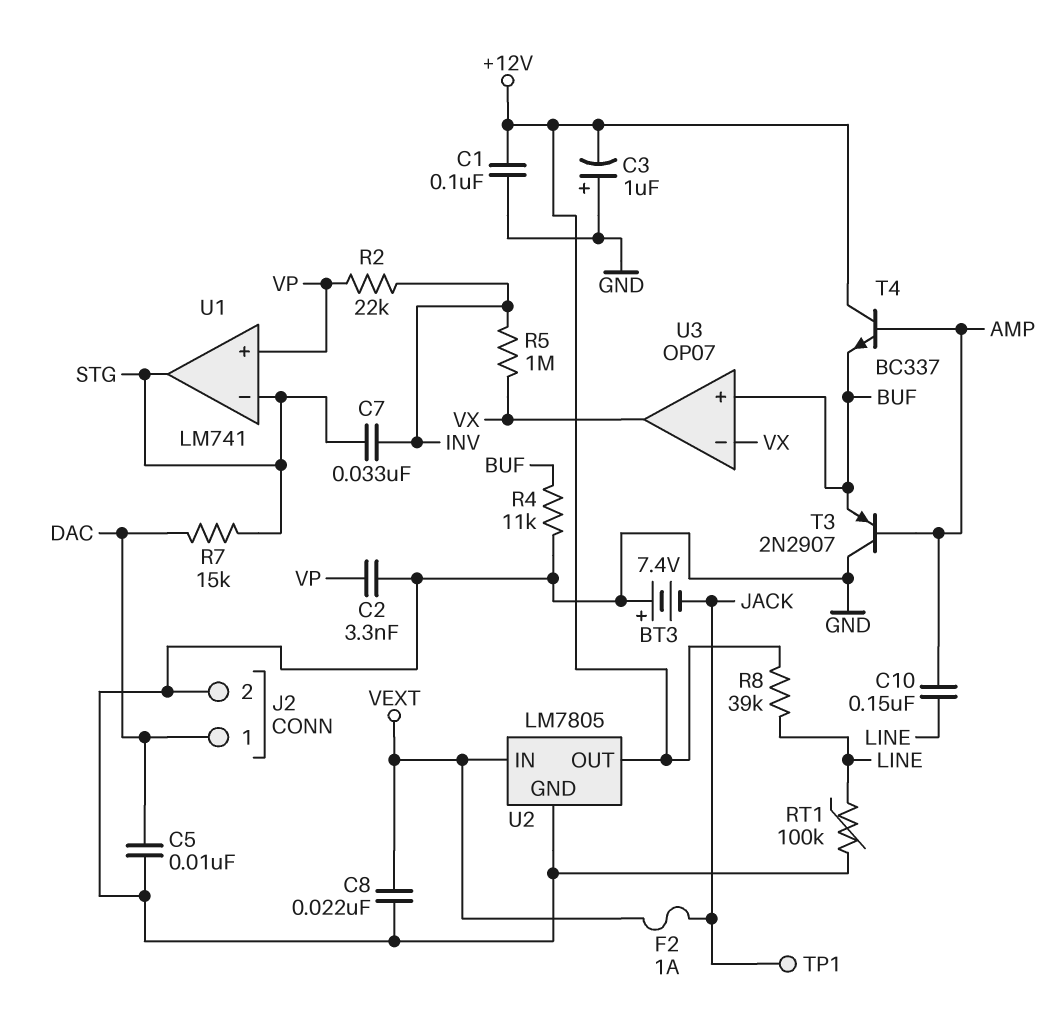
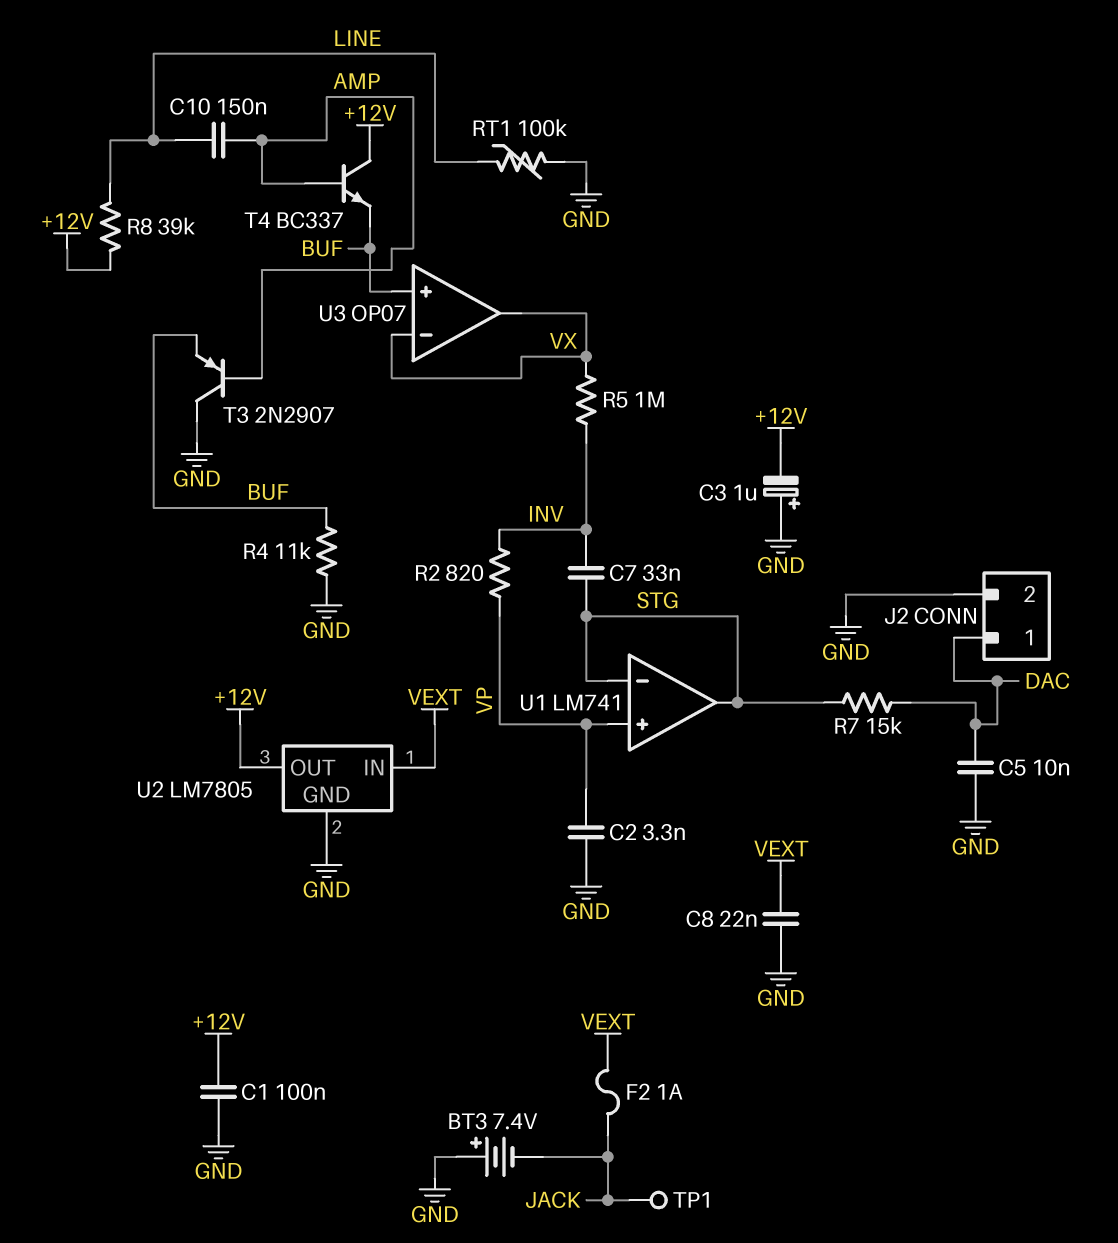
R2: 22k (INV, VP) -> 820 (INV, VP)

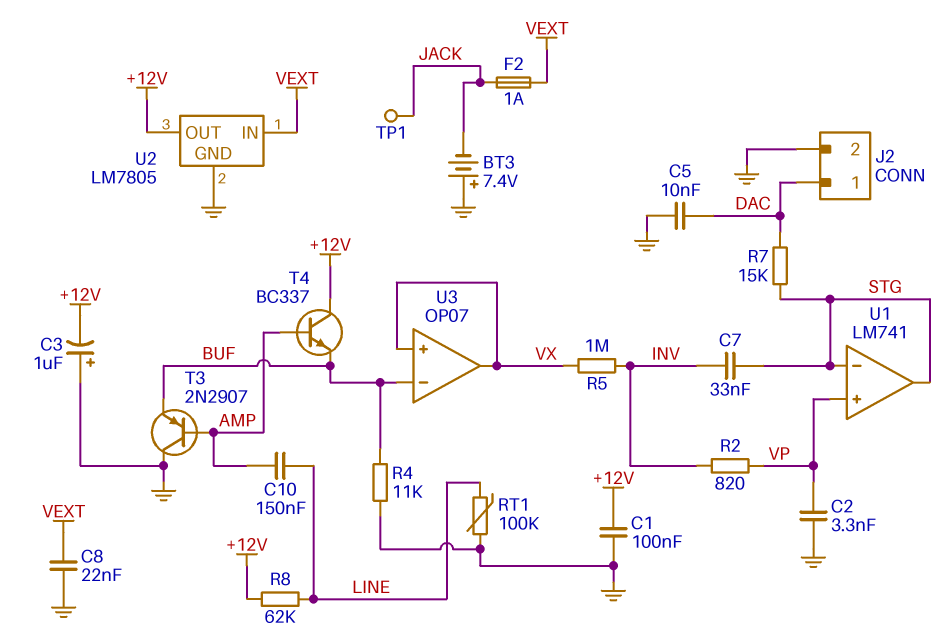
R8: 39k (+12V, LINE) -> 62k (+12V, LINE)
U3 pin in+: BUF -> VX
U3 pin in-: VX -> BUF

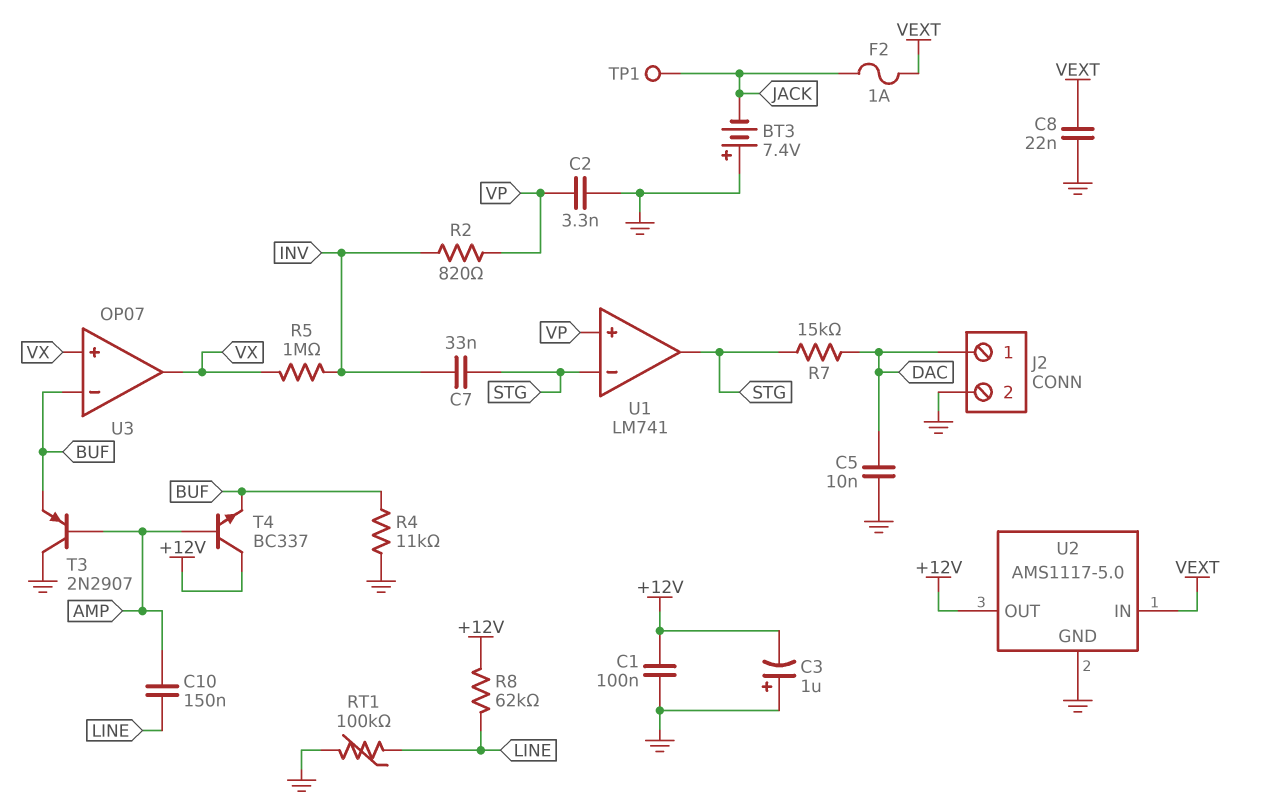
U2: LM7805 -> AMS1117-5.0

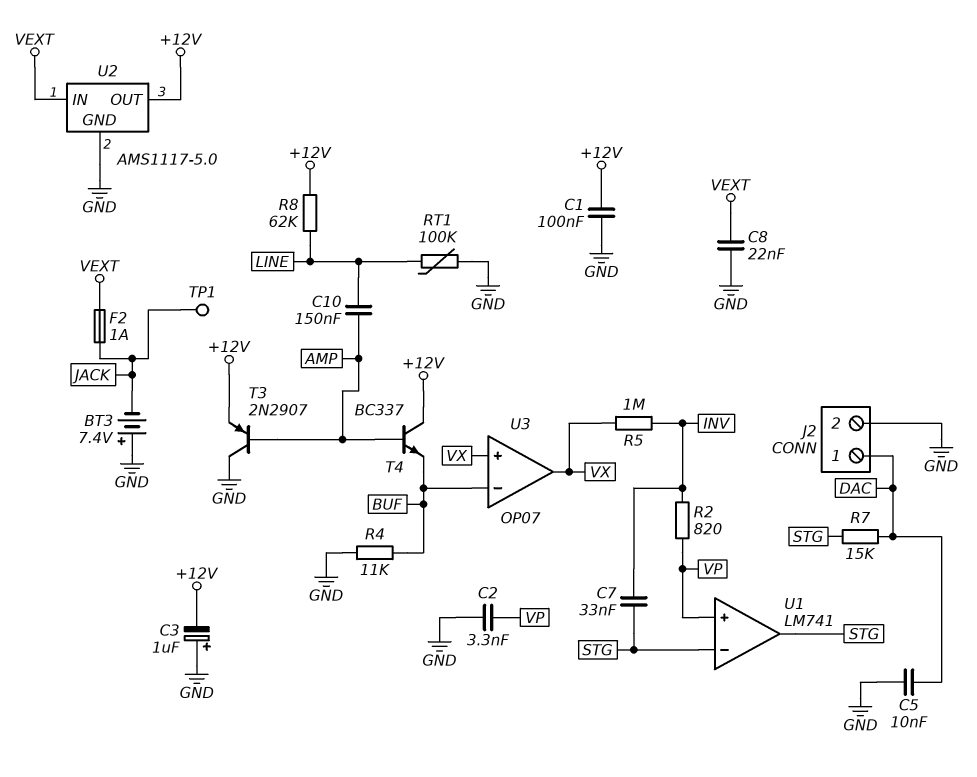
T3: PNP 2N2907 (B AMP, C GND, E BUF) -> PNP 2N2907 (B AMP, C GND, E +12V)

